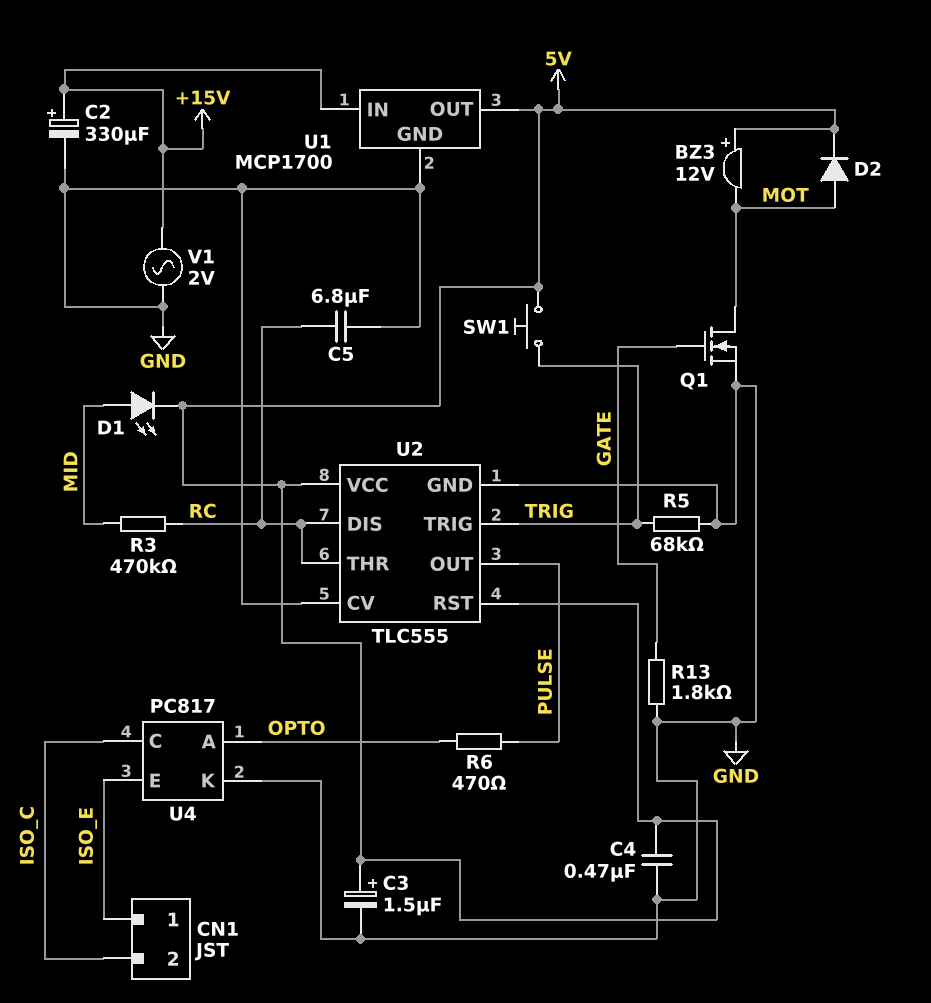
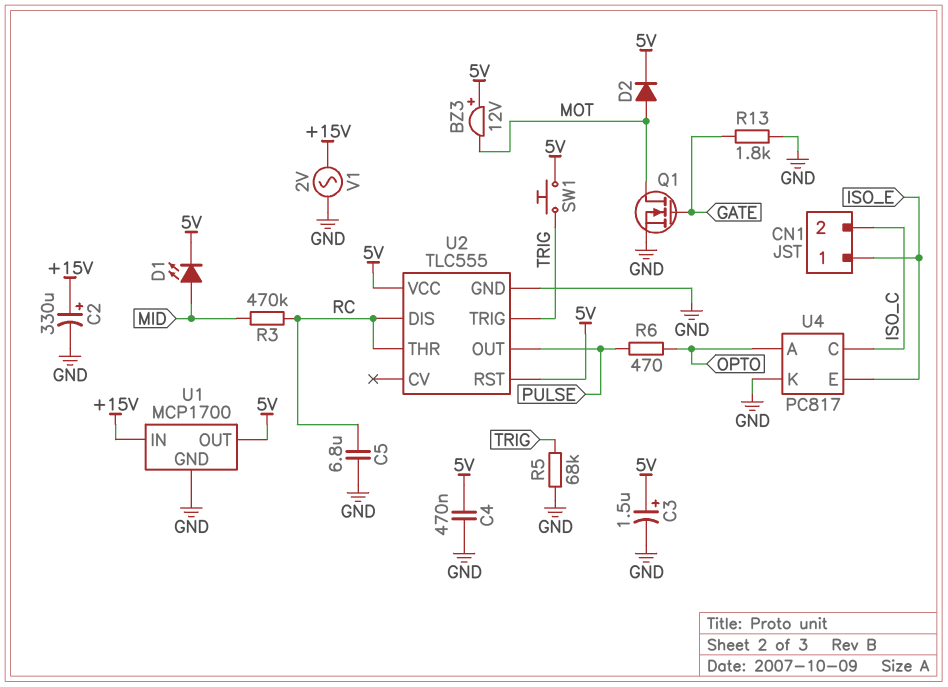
U2 pin CV: GND -> none

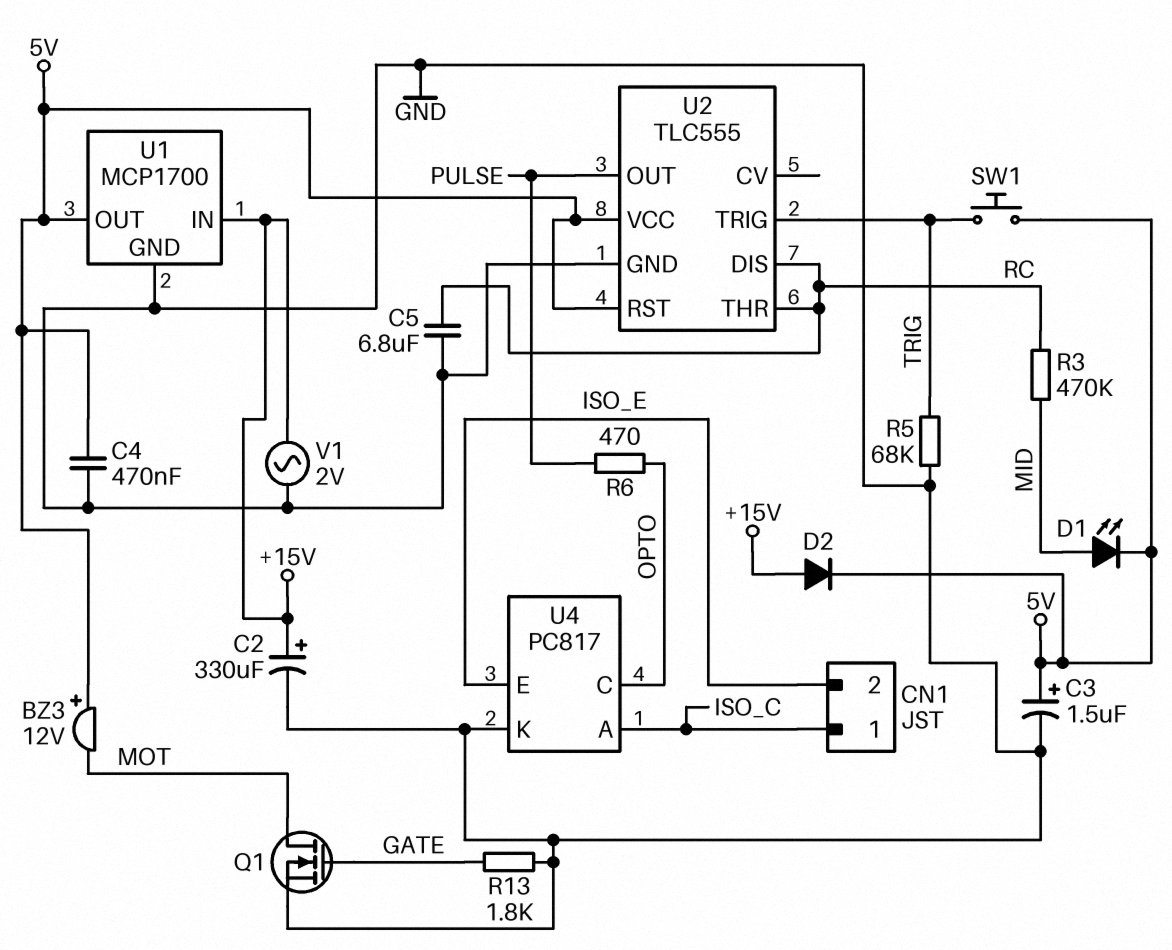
CN1 pin 1: ISO_E -> ISO_C
CN1 pin 2: ISO_C -> ISO_E
D2: diode (A MOT, K 5V) -> diode (A +15V, K 5V)
U4 pin A: OPTO -> ISO_C
U4 pin C: ISO_C -> OPTO

